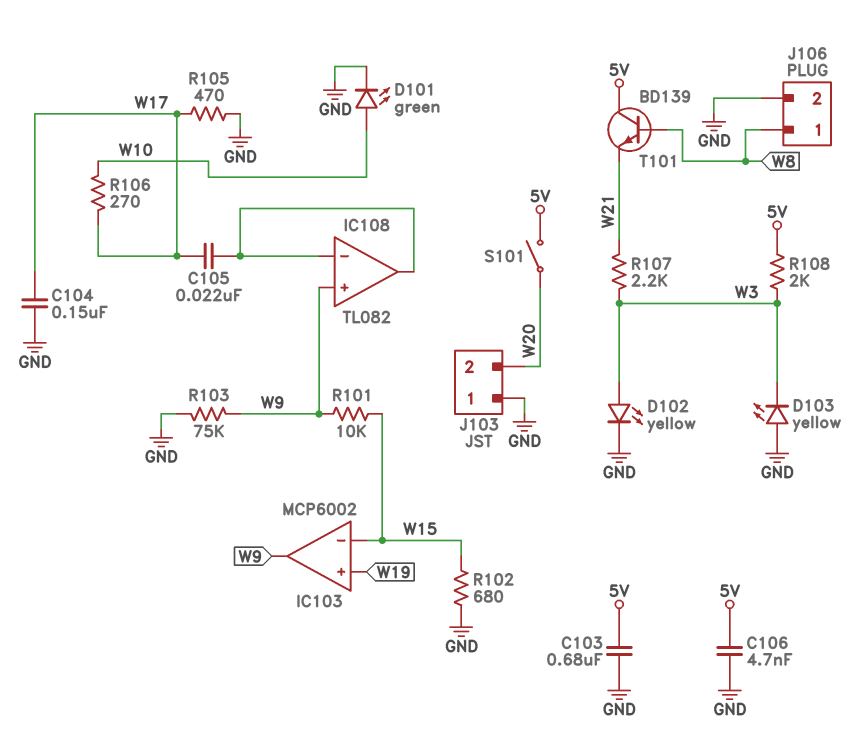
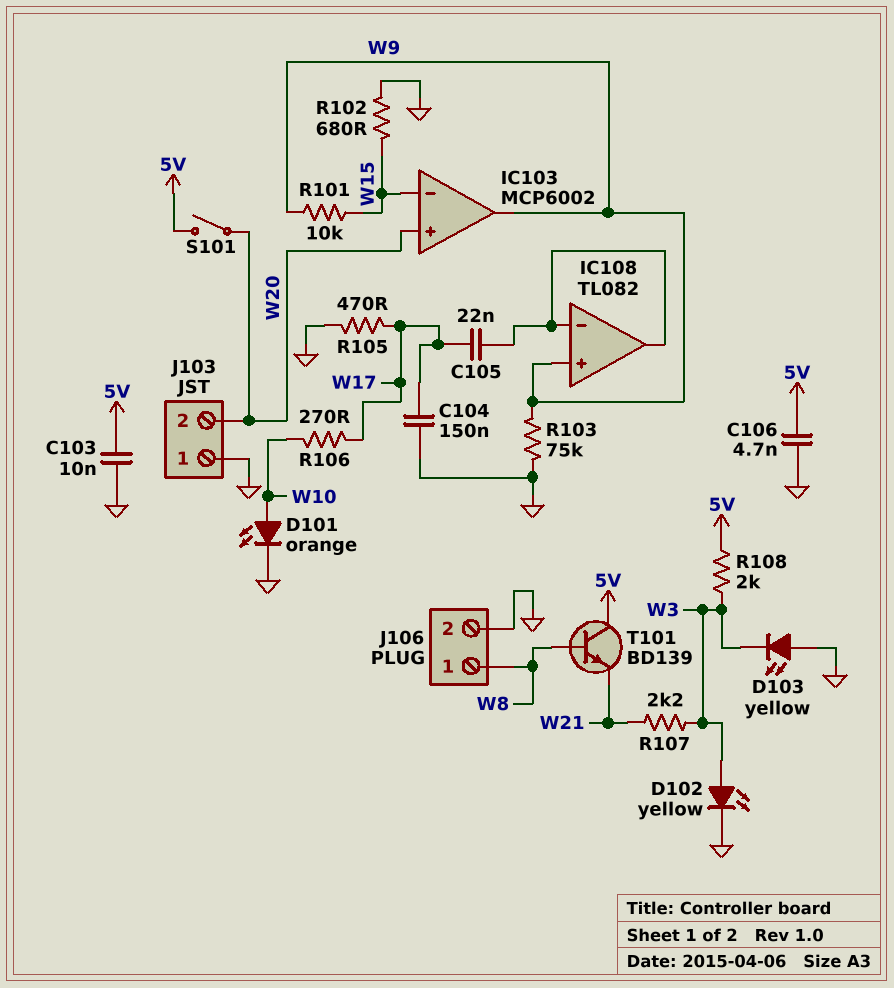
C103: 680nF (5V, GND) -> 10nF (5V, GND)
D101: LED green (A W10, K GND) -> LED orange (A W10, K GND)
IC103 pin in+: W19 -> W20

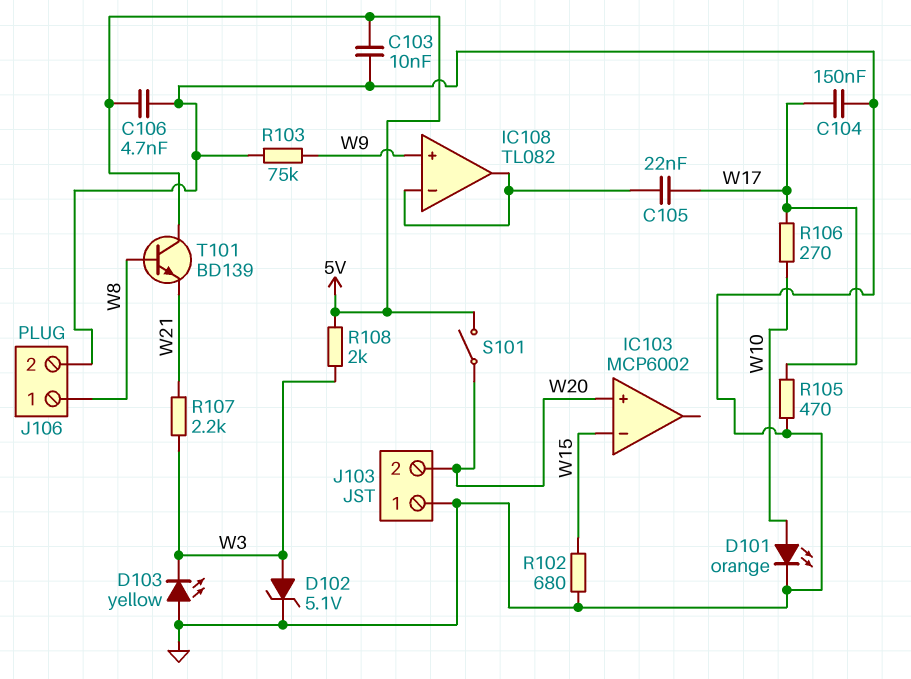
D102: LED yellow (A W3, K GND) -> zener 5.1V (A W3, K GND)
IC103 pin out: W9 -> none
R101: 10k (W9, W15) -> none

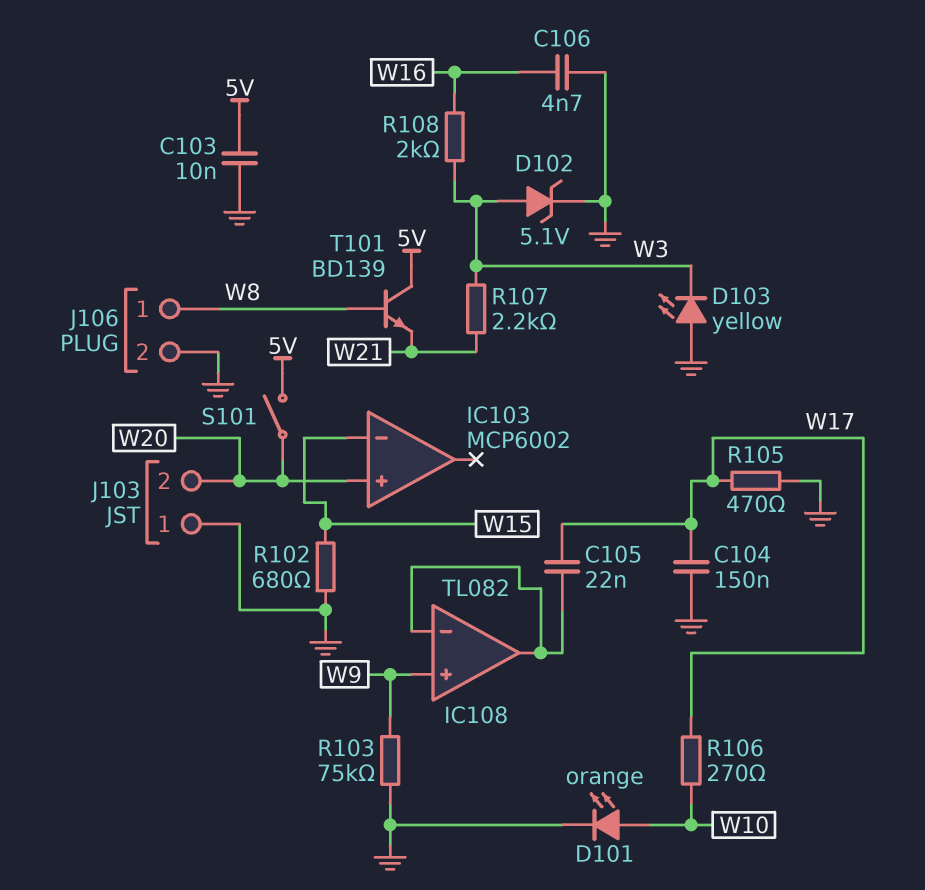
C106: 4.7nF (5V, GND) -> 4.7nF (GND, W16)
R108: 2k (5V, W3) -> 2k (W3, W16)

